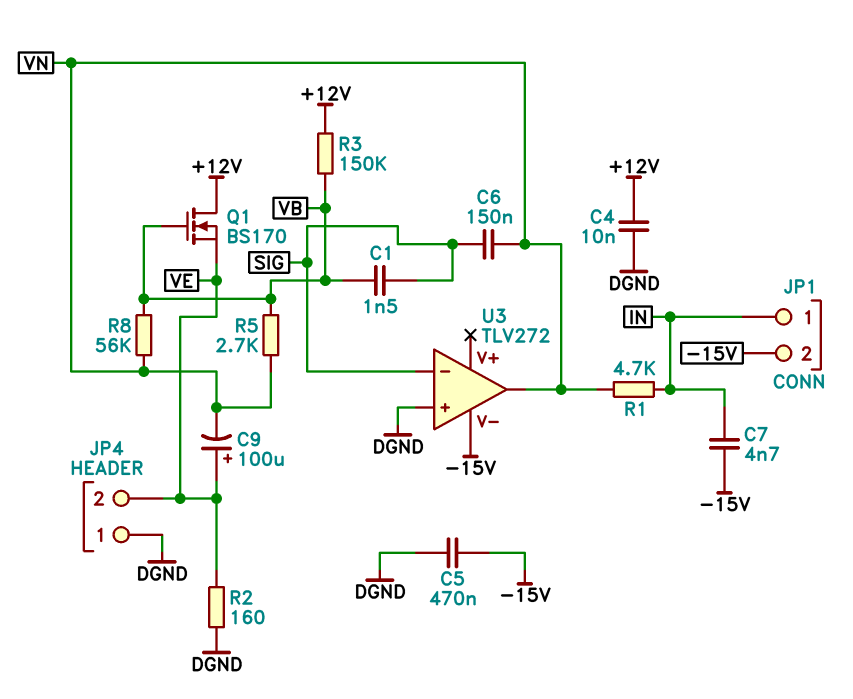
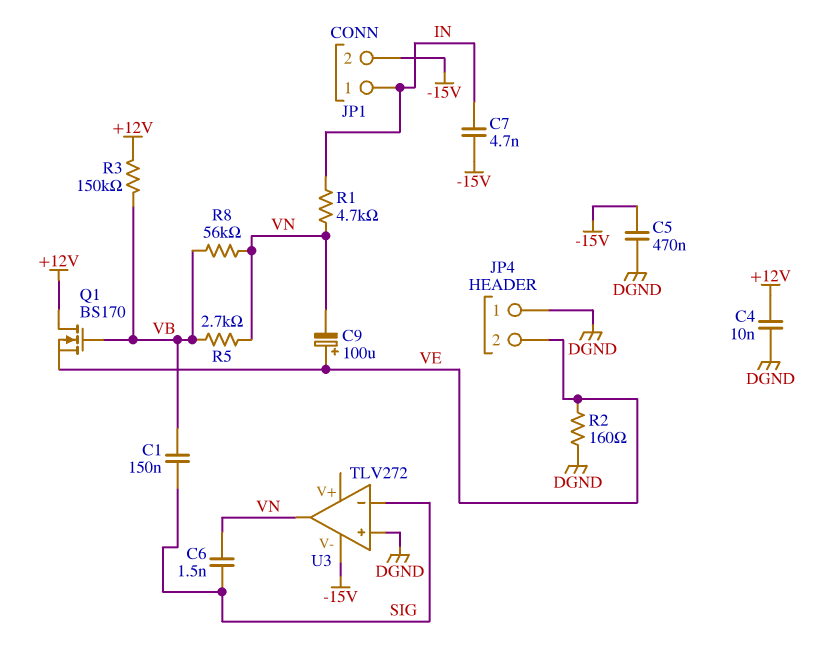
C1: 1.5nF (SIG, VB) -> 150nF (SIG, VB)
C6: 150nF (SIG, VN) -> 1.5nF (SIG, VN)

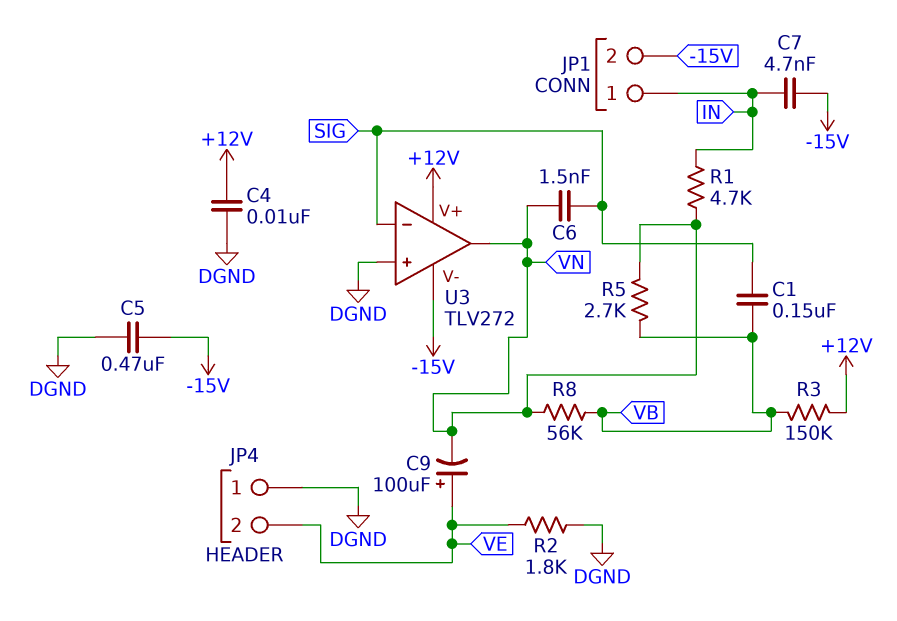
Q1: NMOS BS170 (G VB, D +12V, S VE) -> none
R2: 160 (DGND, VE) -> 1.8k (DGND, VE)
U3 pin V+: none -> +12V

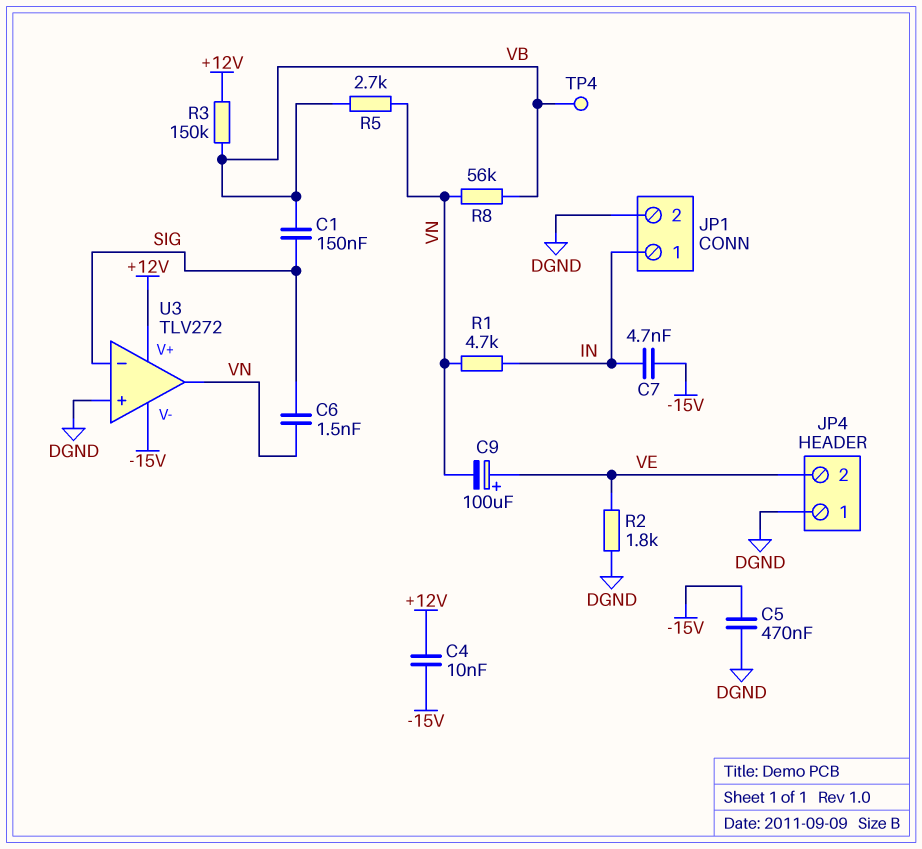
C4: 10nF (+12V, DGND) -> 10nF (+12V, -15V)
JP1 pin 2: -15V -> DGND
TP4: none -> test point (VB)

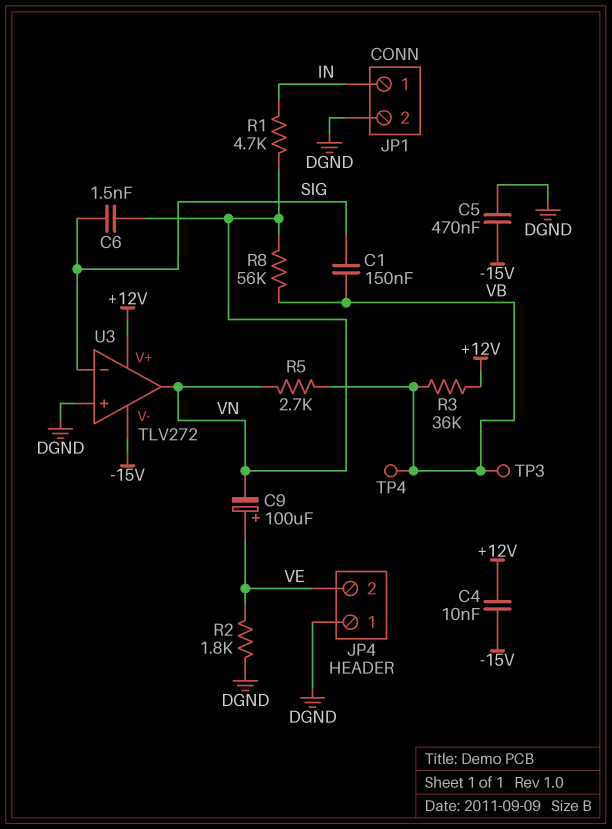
C7: 4.7nF (-15V, IN) -> none
R3: 150k (+12V, VB) -> 36k (+12V, VB)
TP3: none -> test point (VB)

